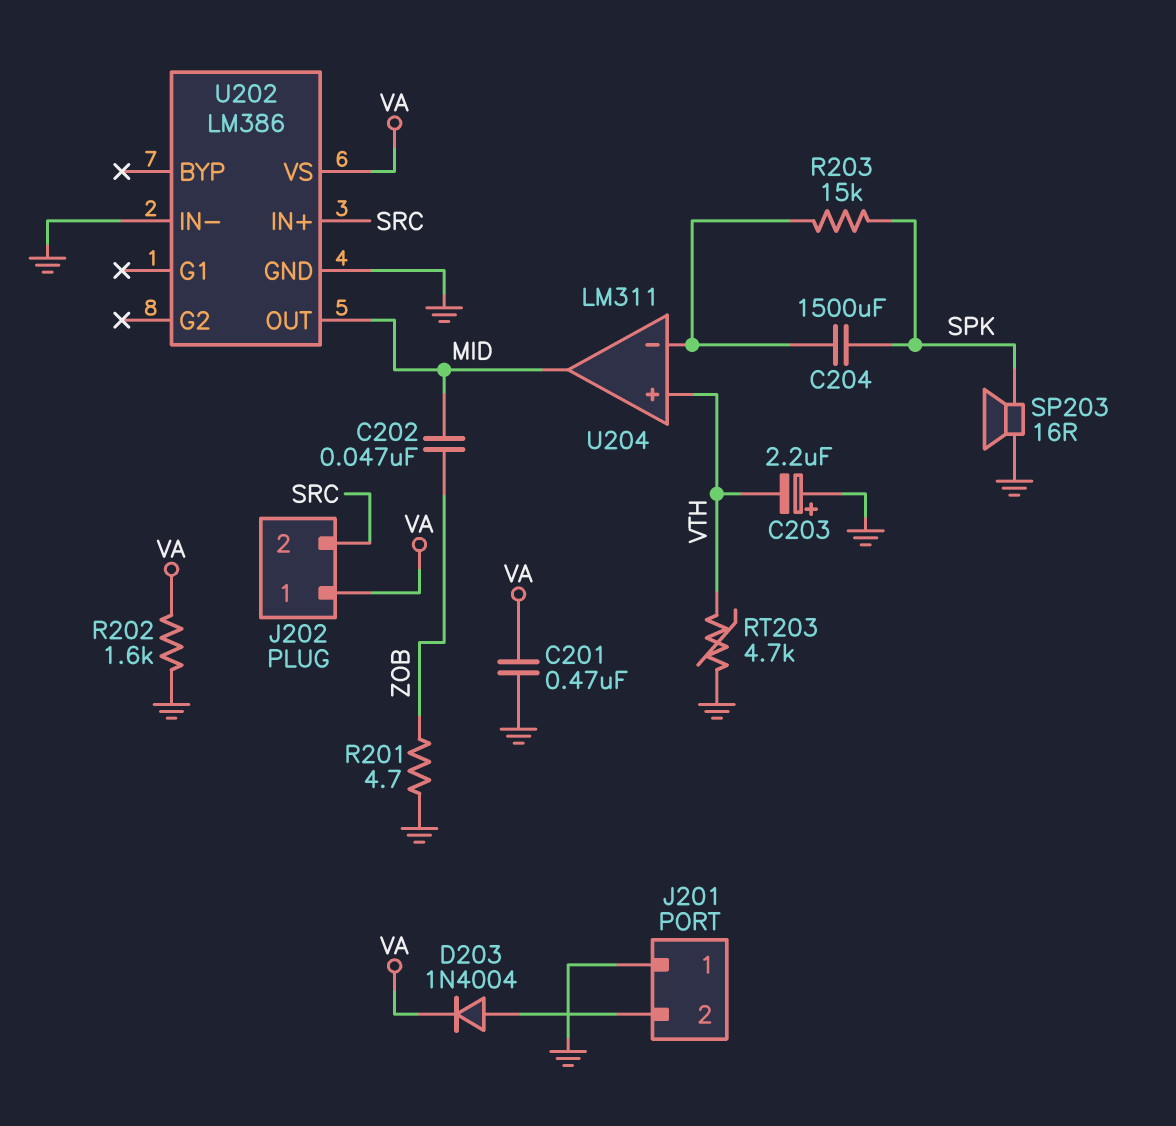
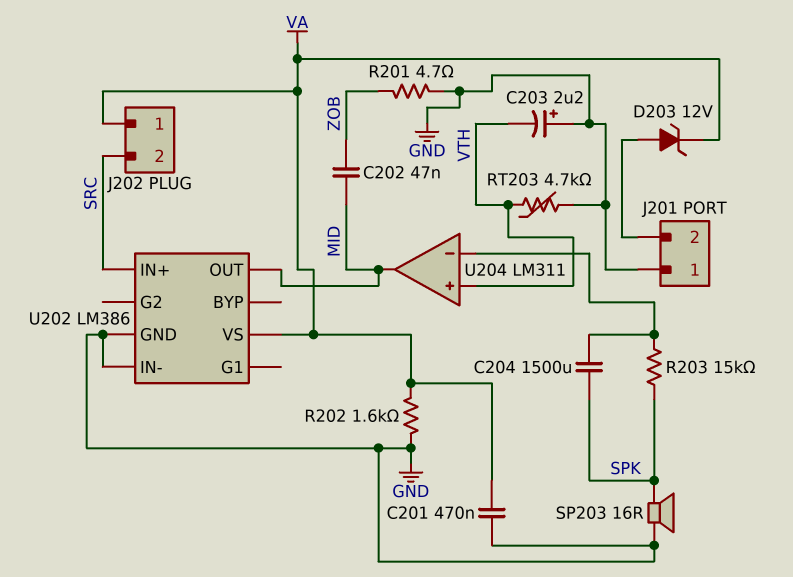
D203: diode 1N4004 (A J201/2, K VA) -> zener 12V (A J201/2, K VA)

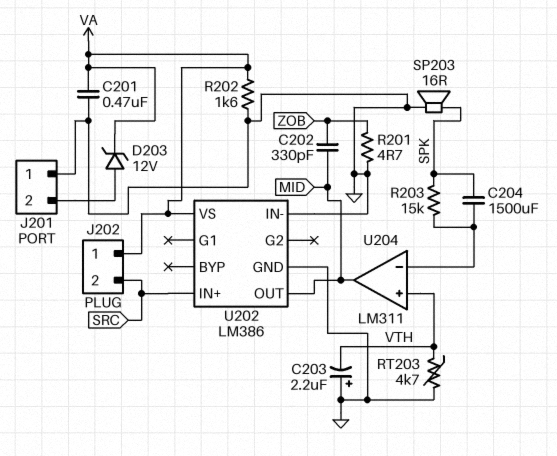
C202: 47nF (MID, ZOB) -> 330pF (MID, ZOB)

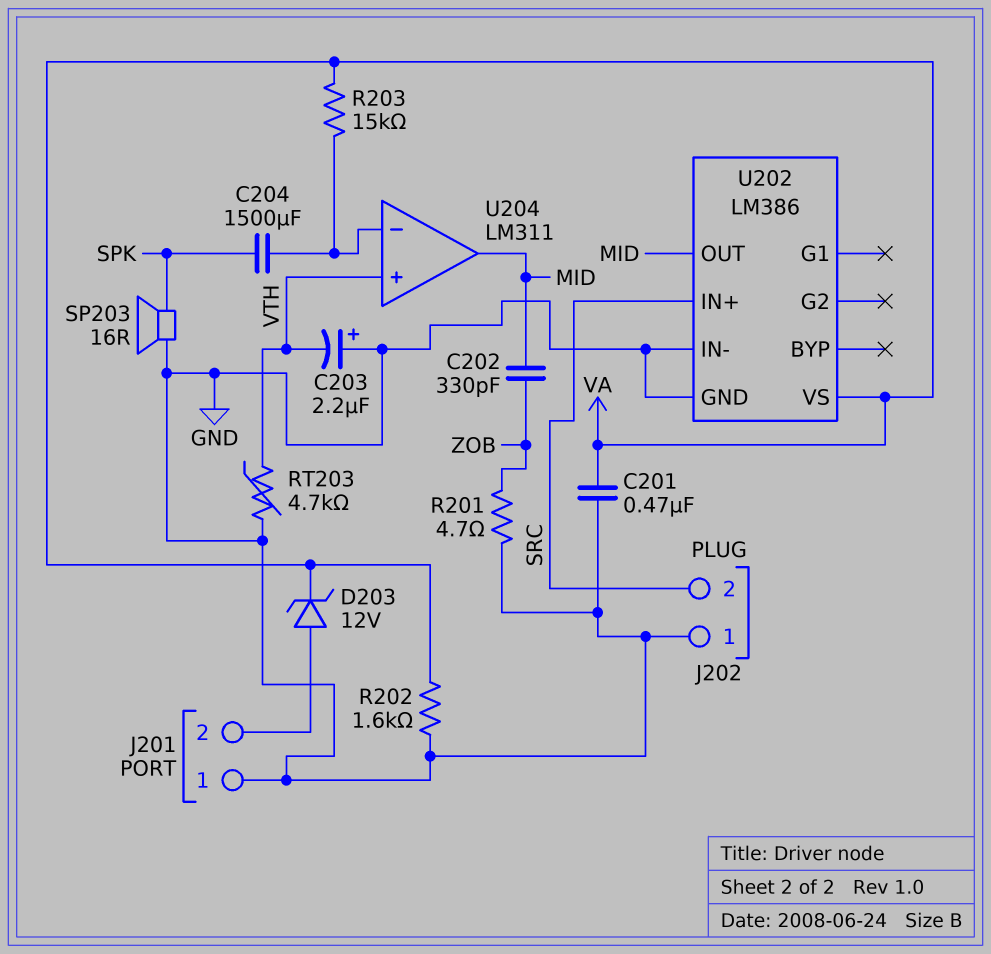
J202 pin 1: VA -> GND
R203: 15k (SPK, U204/in-) -> 15k (U204/in-, VA)

